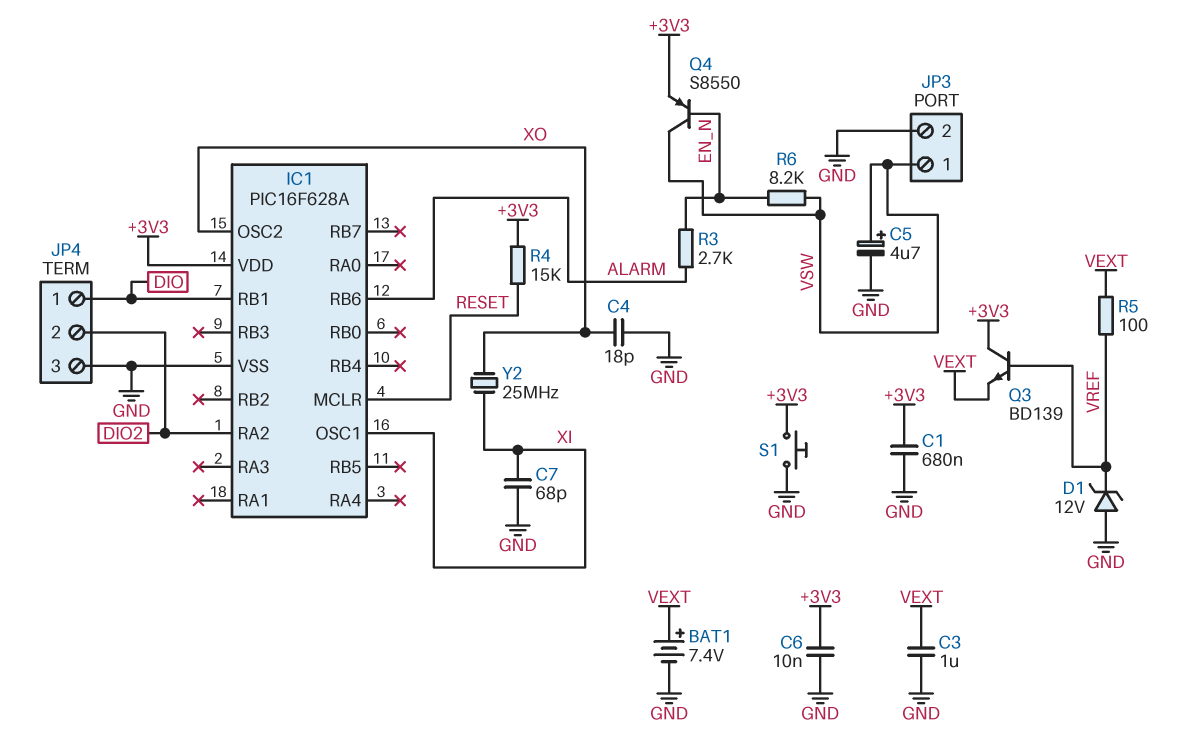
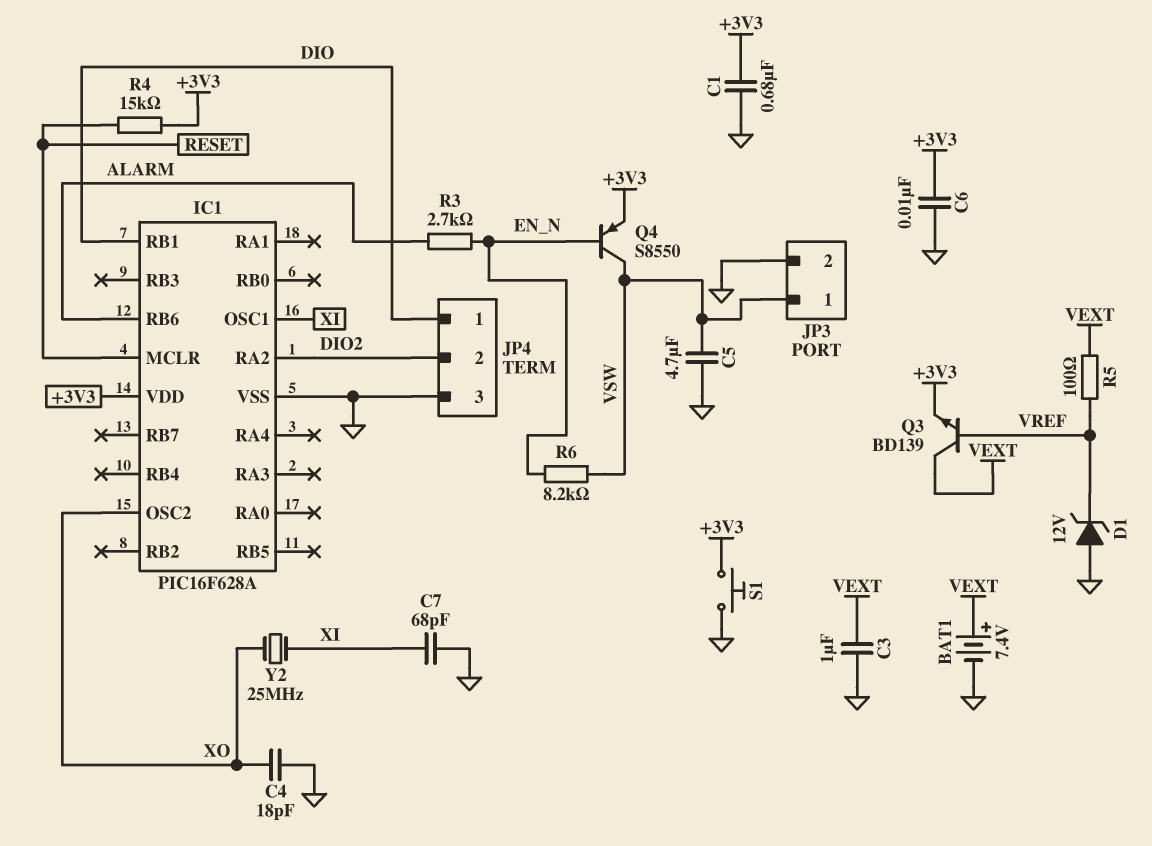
C5: 4.7uF (plus VSW, minus GND) -> 4.7uF (GND, VSW)
Q3: NPN BD139 (B VREF, C +3V3, E VEXT) -> NPN BD139 (B VREF, C VEXT, E +3V3)

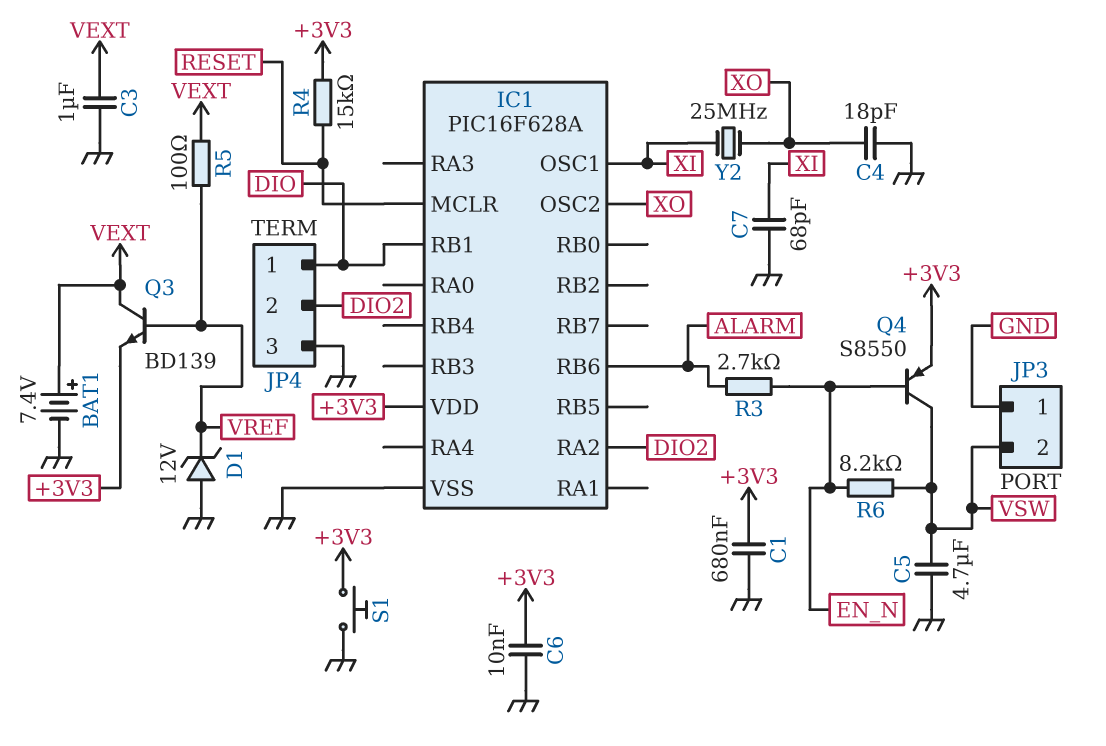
JP3 pin 1: VSW -> GND
JP3 pin 2: GND -> VSW

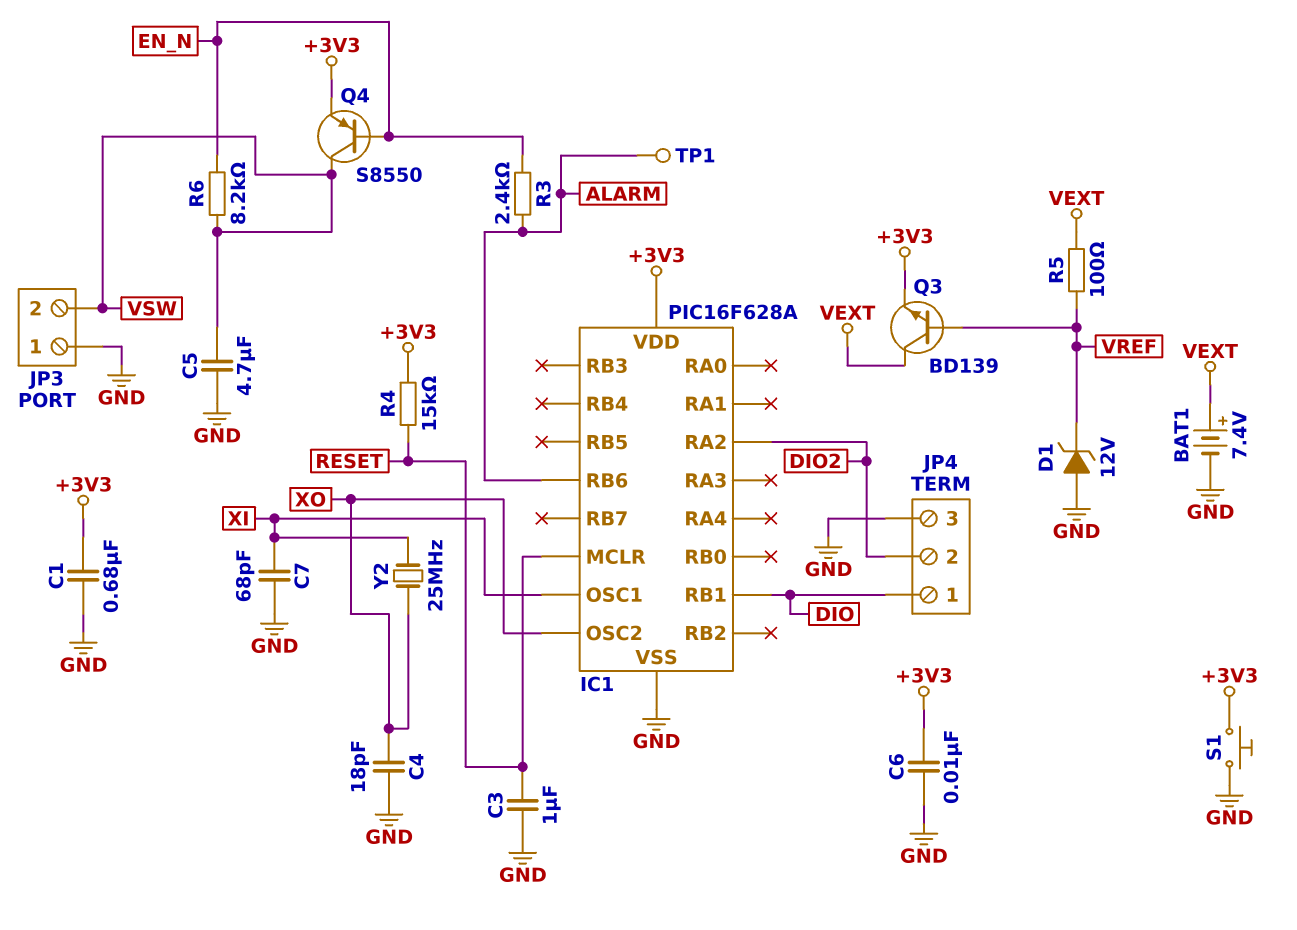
C3: 1uF (GND, VEXT) -> 1uF (GND, RESET)
R3: 2.7k (ALARM, EN_N) -> 2.4k (ALARM, EN_N)
TP1: none -> test point (ALARM)

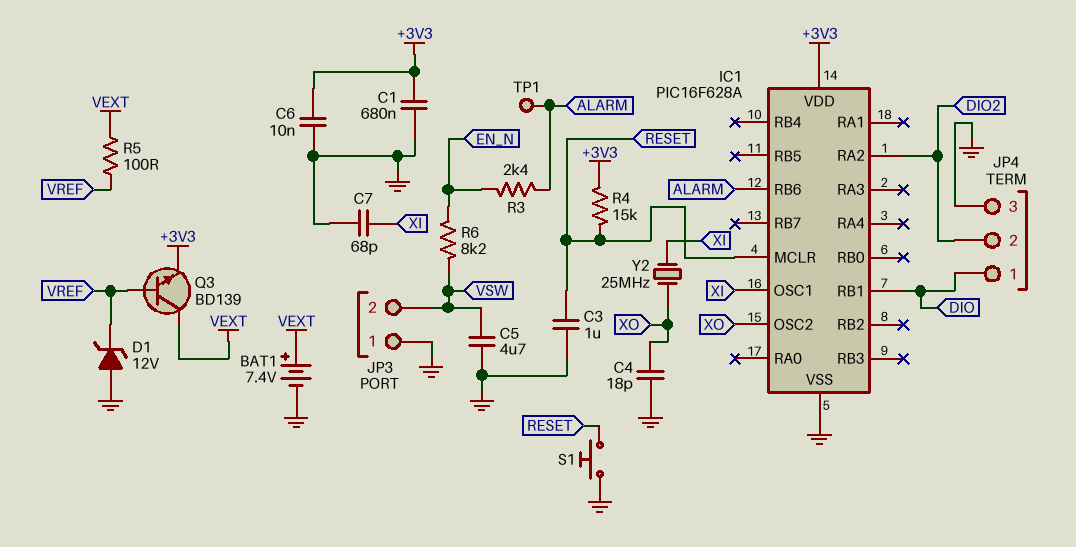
Q4: PNP S8550 (B EN_N, C VSW, E +3V3) -> none
S1: button (+3V3, GND) -> button (GND, RESET)

